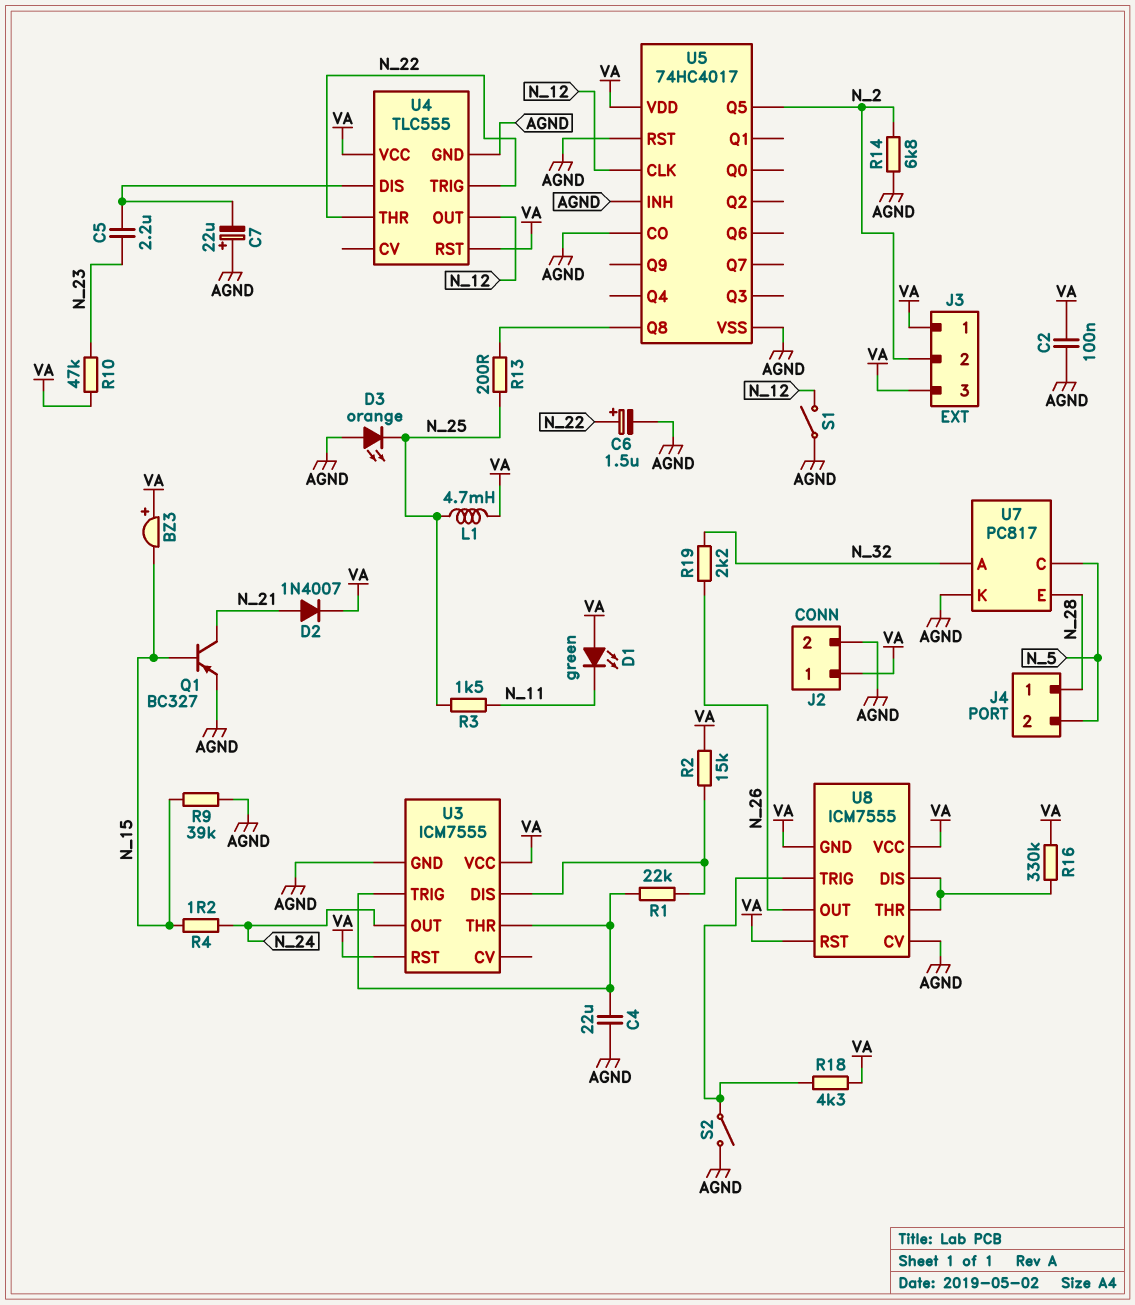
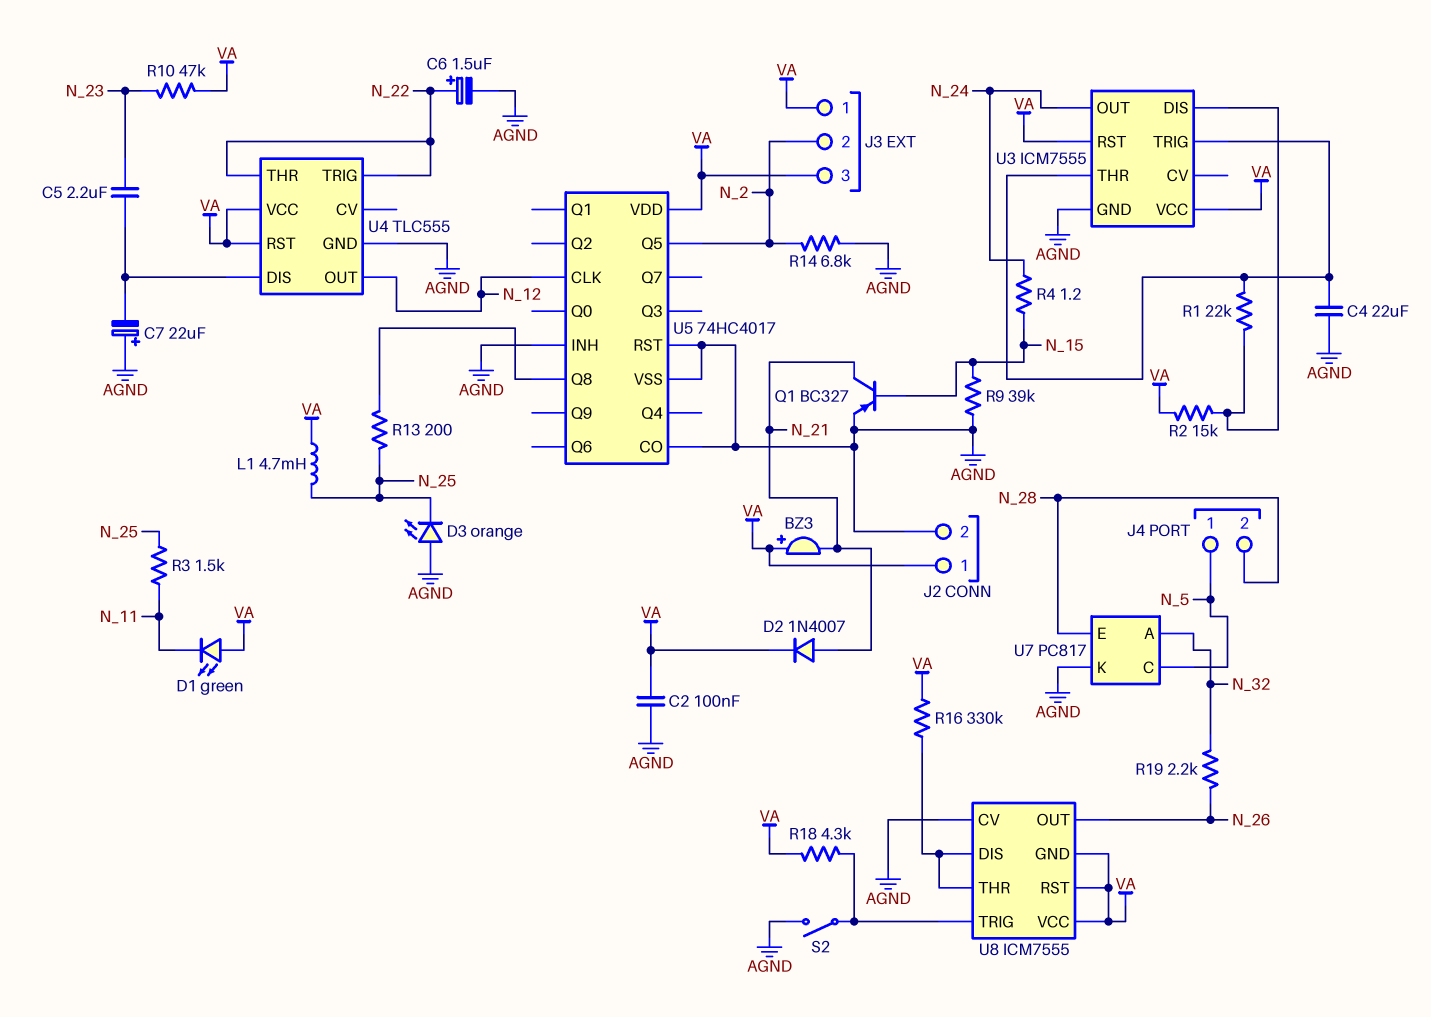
BZ3: buzzer (plus VA, minus N_15) -> buzzer (plus VA, minus N_21)
J4 pin 1: N_28 -> N_5
J4 pin 2: N_5 -> N_28
S1: switch (AGND, N_12) -> none

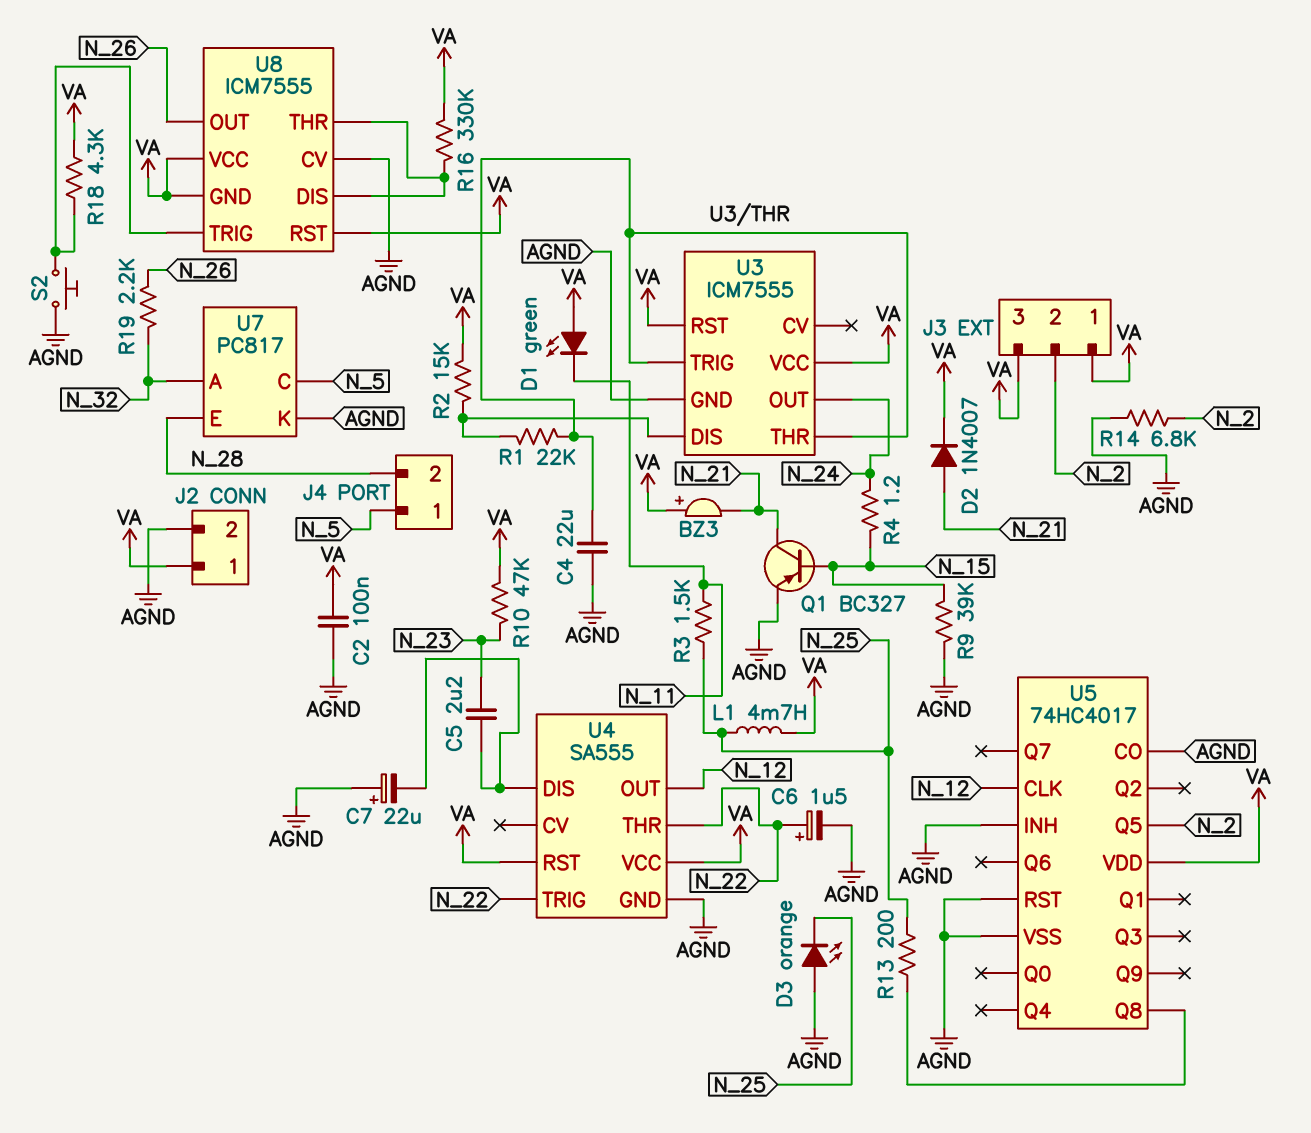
S2: switch (AGND, U8/TRIG) -> button (AGND, U8/TRIG)
U4: TLC555 -> SA555

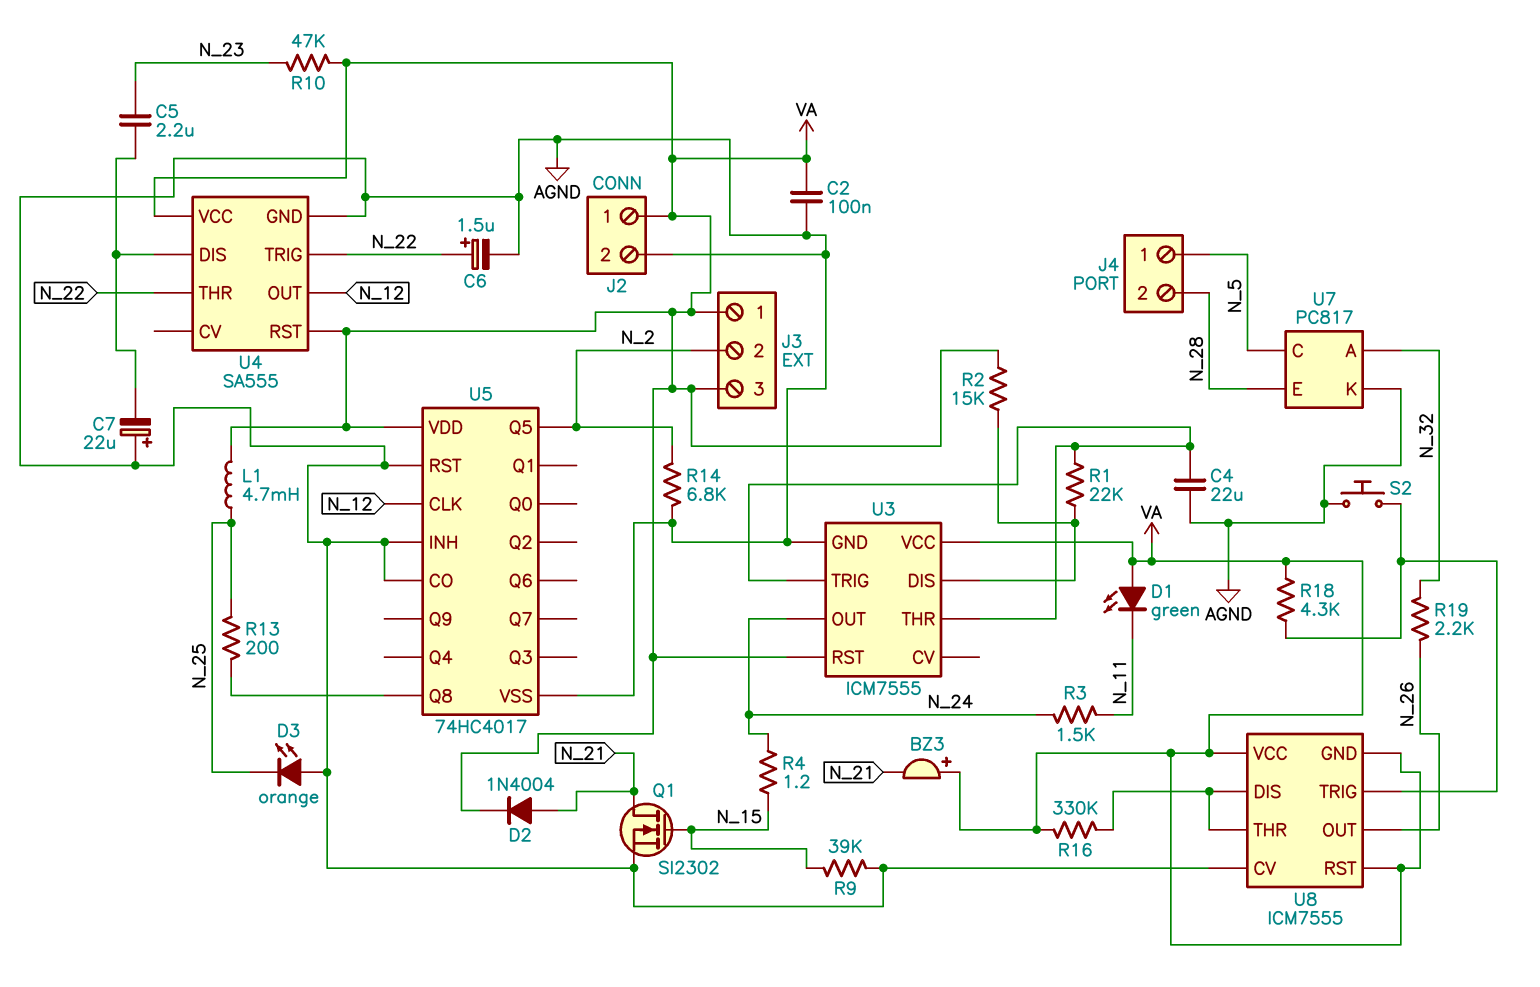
D2: diode 1N4007 (A N_21, K VA) -> diode 1N4004 (A N_21, K VA)
Q1: PNP BC327 (B N_15, C N_21, E AGND) -> NMOS SI2302 (G N_15, D N_21, S AGND)
R3: 1.5k (N_11, N_25) -> 1.5k (N_11, N_24)

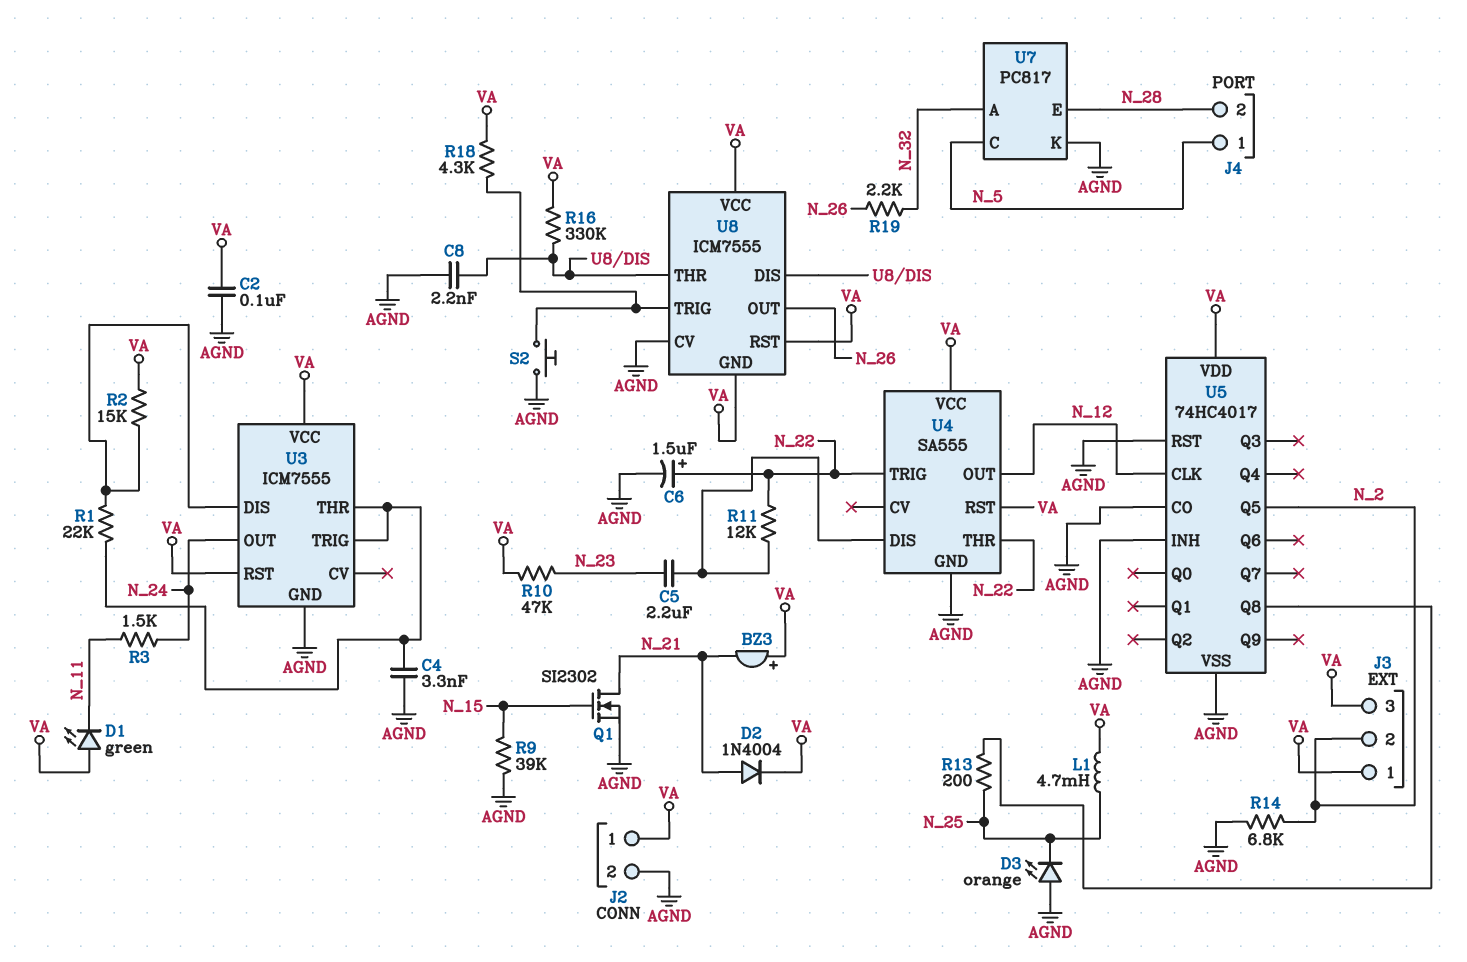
C4: 22uF (AGND, U3/THR) -> 3.3nF (AGND, U3/THR)
C7: 22uF (plus AGND, minus U4/DIS) -> none
C8: none -> 2.2nF (AGND, U8/DIS)
R4: 1.2 (N_15, N_24) -> none
R11: none -> 12k (N_22, U4/DIS)

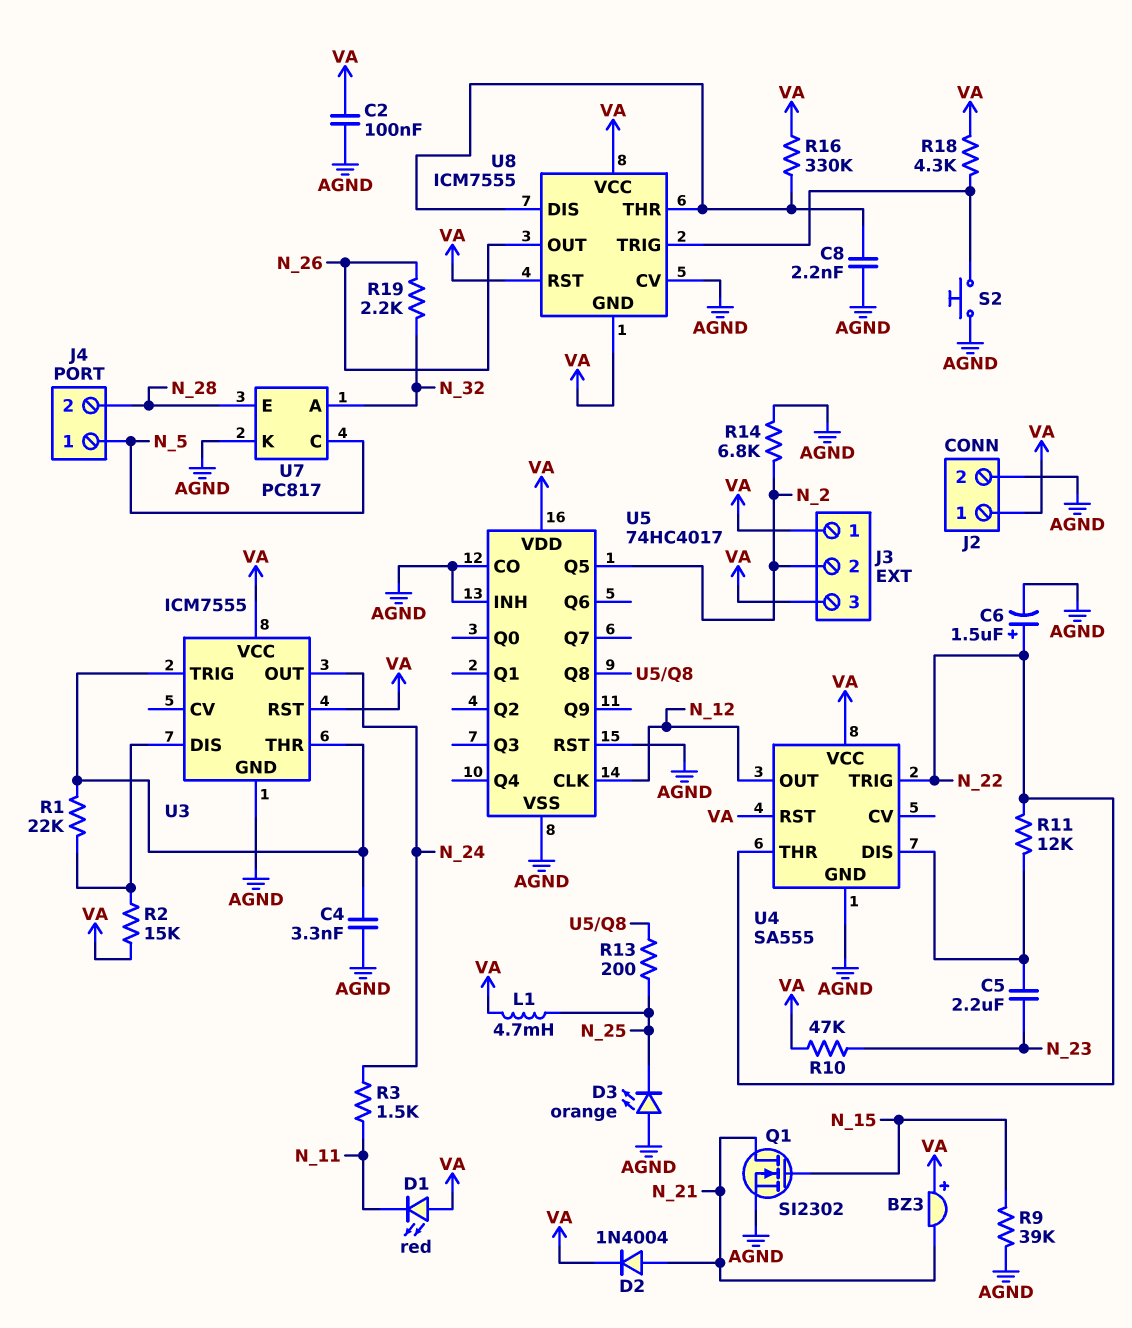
D1: LED green (A VA, K N_11) -> LED red (A VA, K N_11)

